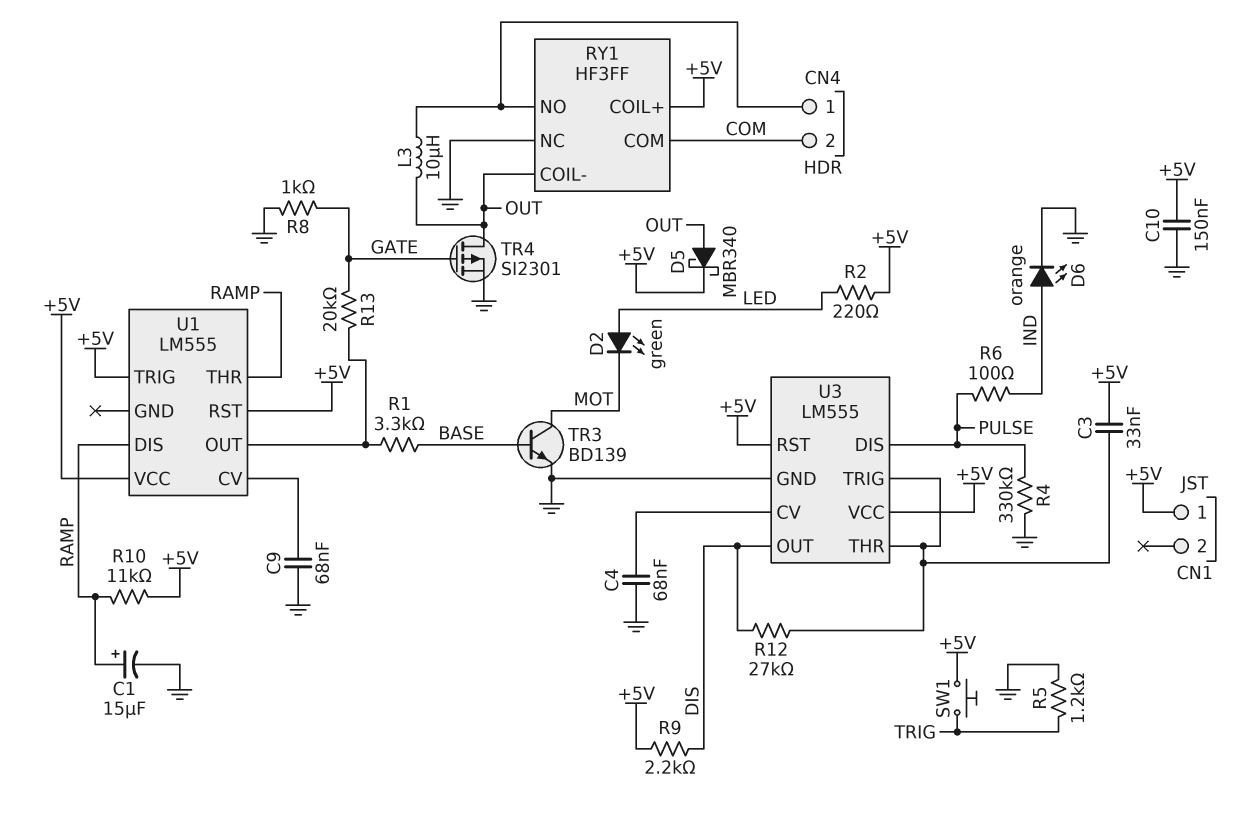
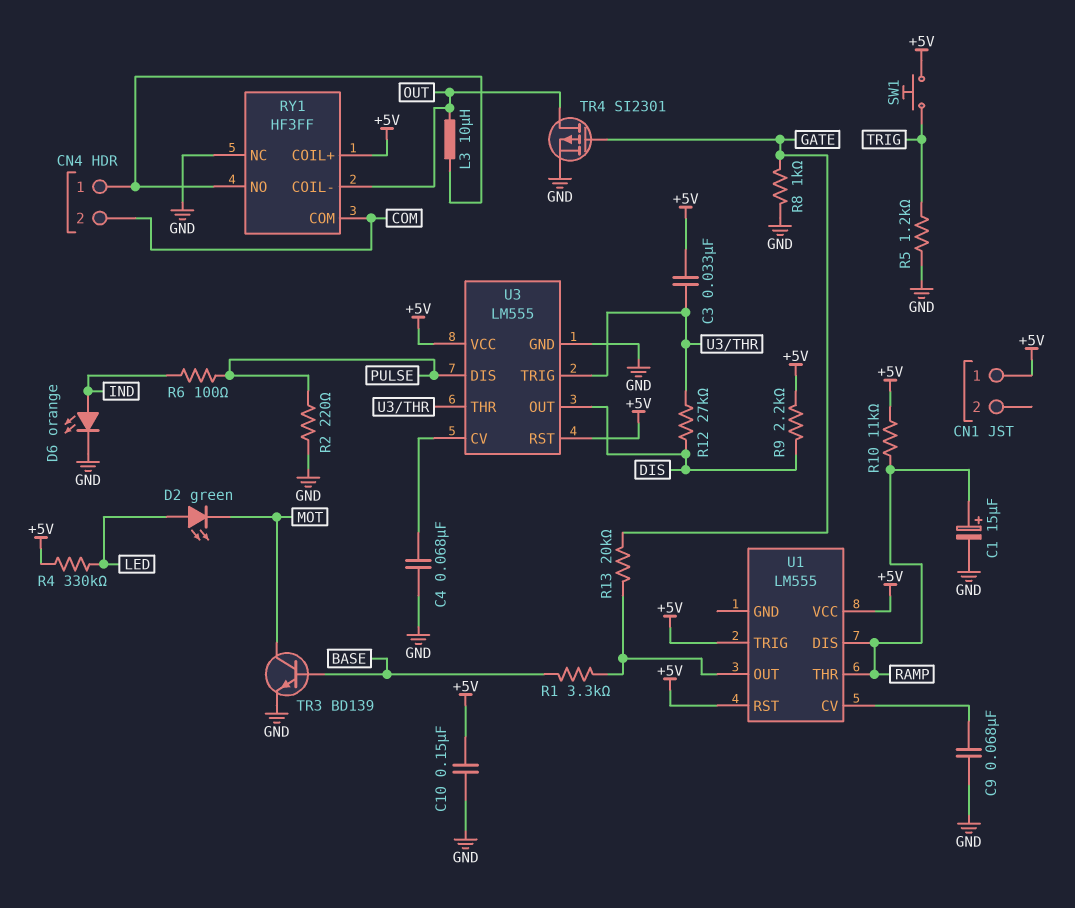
D5: schottky MBR340 (A OUT, K +5V) -> none
R2: 220 (+5V, LED) -> 220 (GND, PULSE)
R4: 330k (GND, PULSE) -> 330k (+5V, LED)

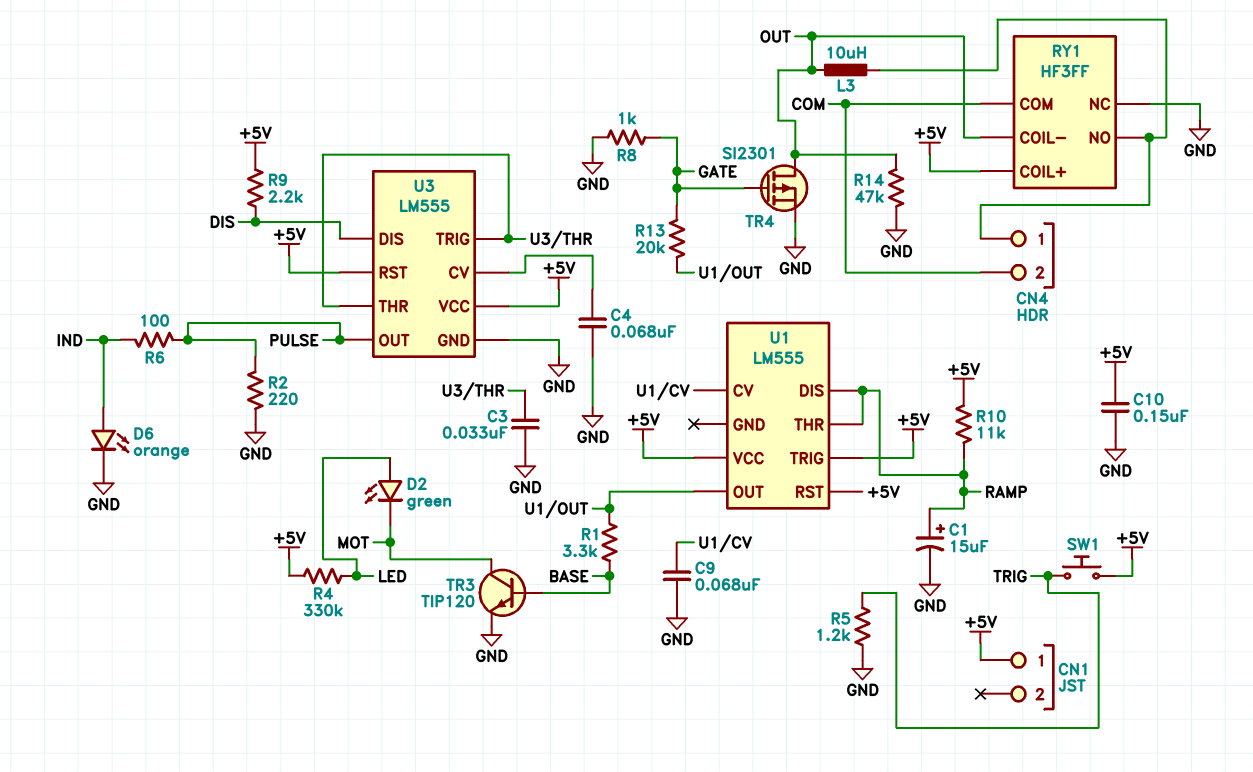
C3: 33nF (+5V, U3/THR) -> 33nF (GND, U3/THR)
R12: 27k (DIS, U3/THR) -> none
R14: none -> 47k (GND, OUT)
TR3: NPN BD139 (B BASE, C MOT, E GND) -> NPN TIP120 (B BASE, C MOT, E GND)
U3 pin DIS: PULSE -> DIS
U3 pin OUT: DIS -> PULSE

